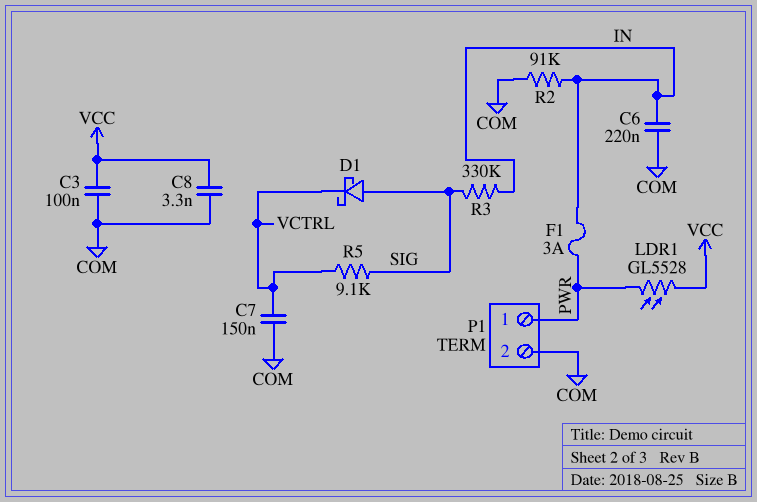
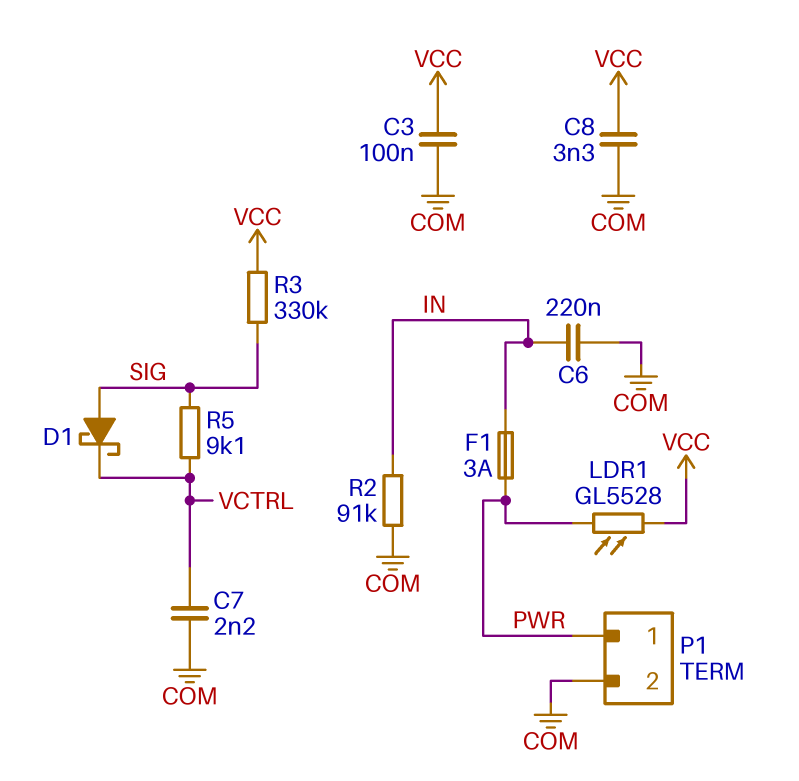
C7: 150nF (COM, VCTRL) -> 2.2nF (COM, VCTRL)
R3: 330k (IN, SIG) -> 330k (SIG, VCC)

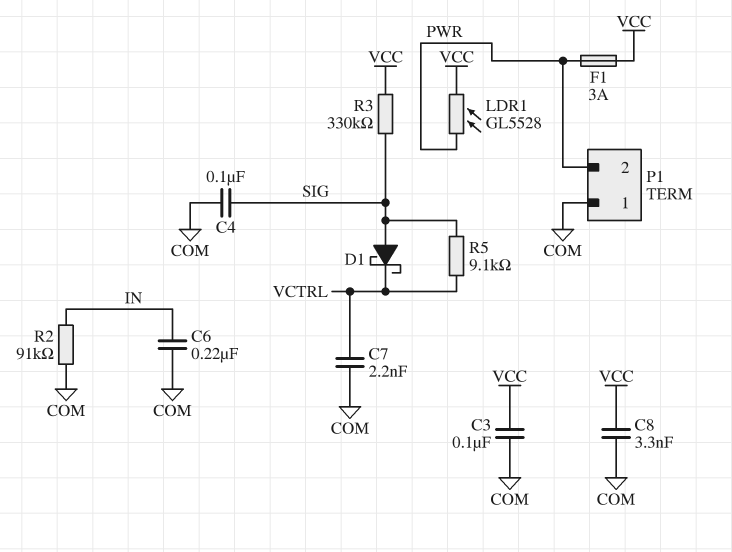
C4: none -> 100nF (COM, SIG)
F1: 3A (IN, PWR) -> 3A (PWR, VCC)
P1 pin 1: PWR -> COM
P1 pin 2: COM -> PWR

